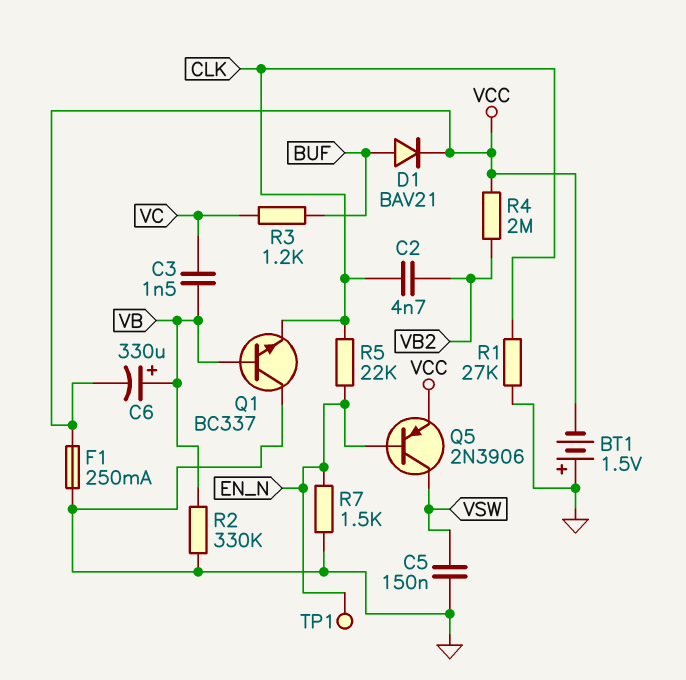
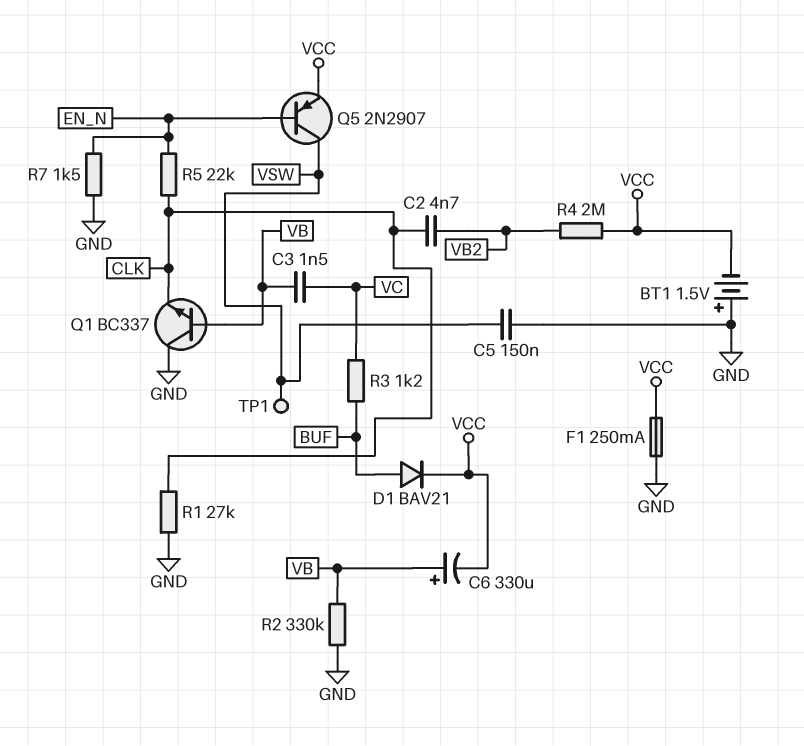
Q5: PNP 2N3906 (B EN_N, C VSW, E VCC) -> PNP 2N2907 (B EN_N, C VSW, E VCC)
TP1: test point (EN_N) -> test point (VSW)

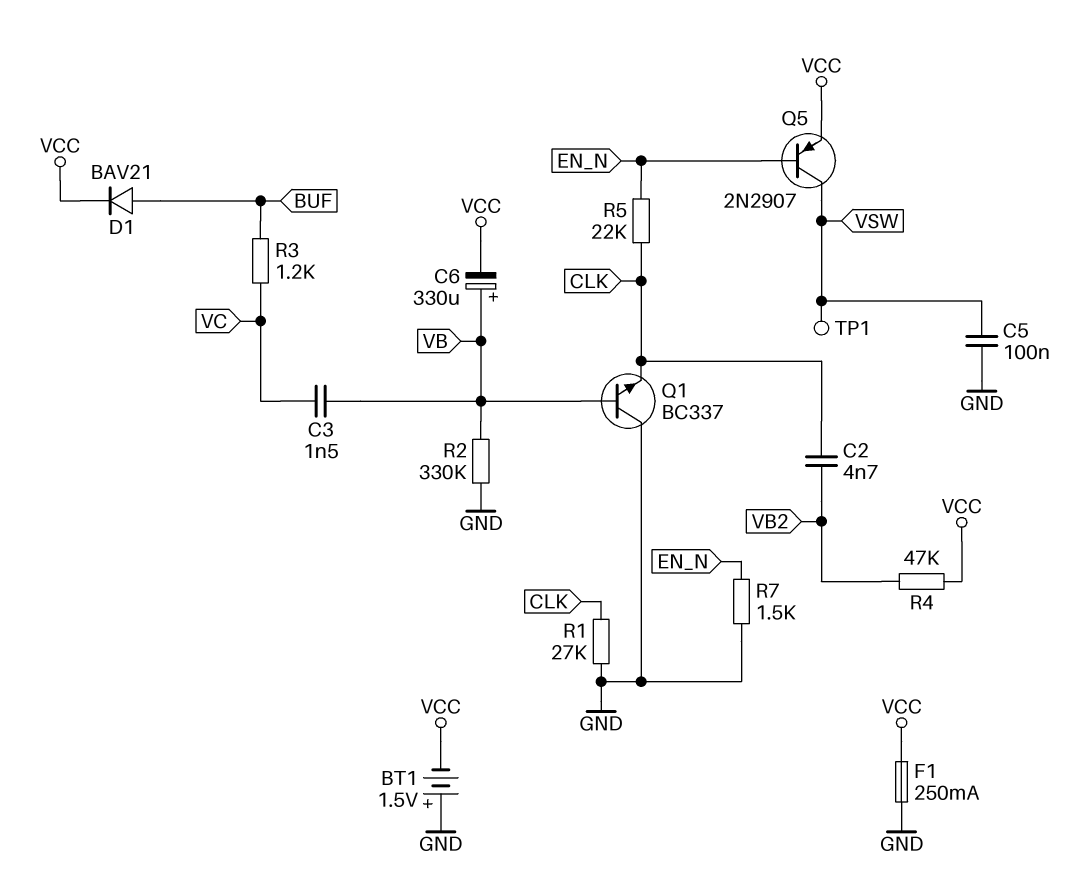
C5: 150nF (GND, VSW) -> 100nF (GND, VSW)
R4: 2M (VB2, VCC) -> 47k (VB2, VCC)

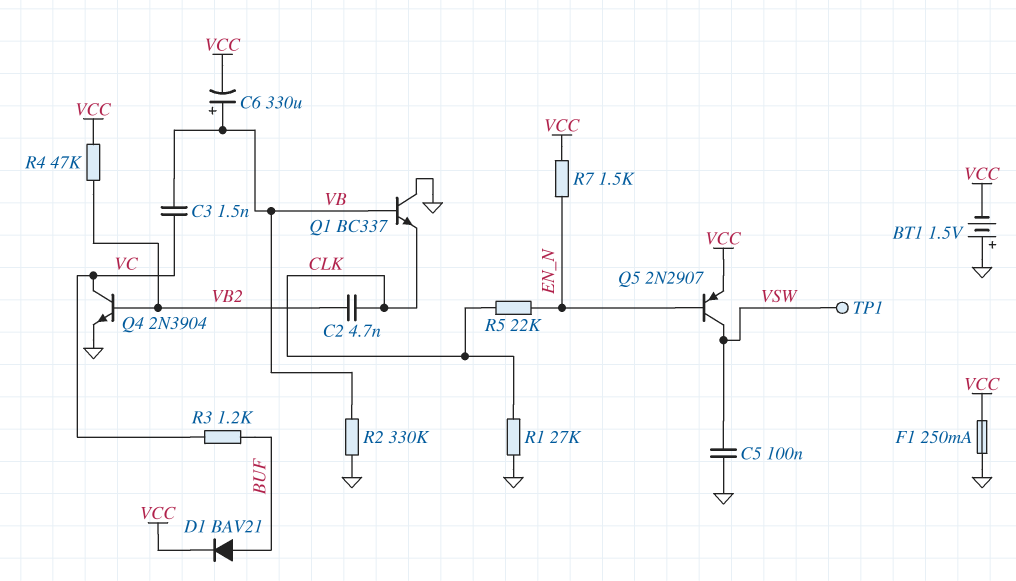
Q4: none -> NPN 2N3904 (B VB2, C VC, E GND)
R7: 1.5k (EN_N, GND) -> 1.5k (EN_N, VCC)

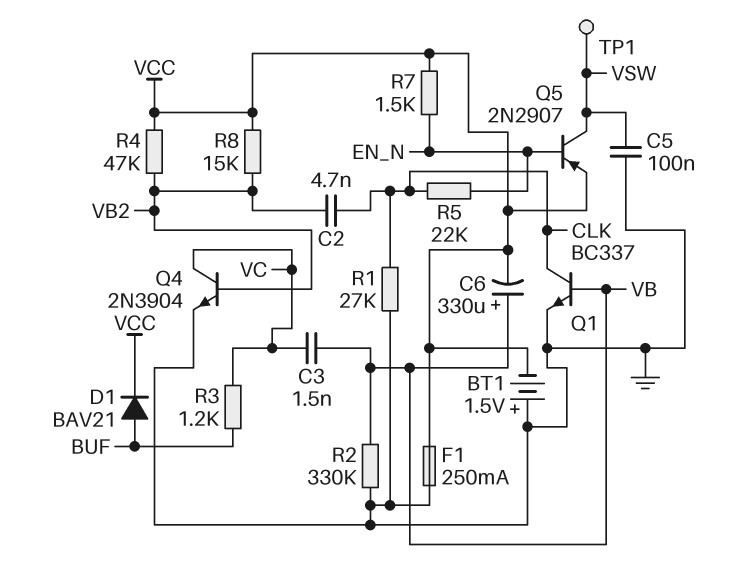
Q1: NPN BC337 (B VB, C GND, E CLK) -> NPN BC337 (B VB, C CLK, E GND)
R8: none -> 15k (VB2, VCC)

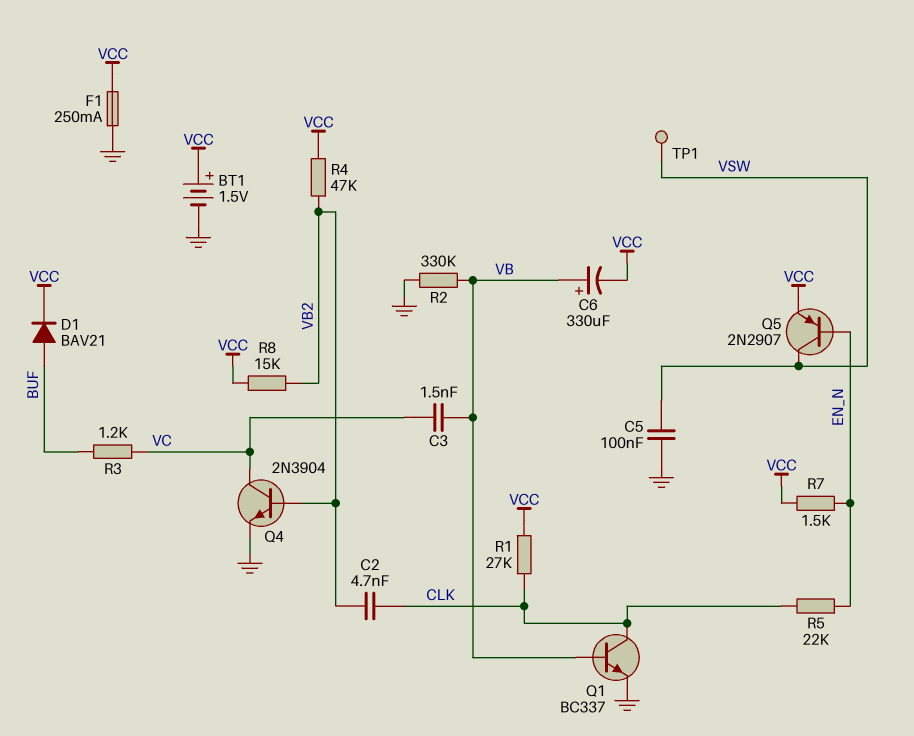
BT1: 1.5V (plus GND, minus VCC) -> 1.5V (plus VCC, minus GND)
R1: 27k (CLK, GND) -> 27k (CLK, VCC)

